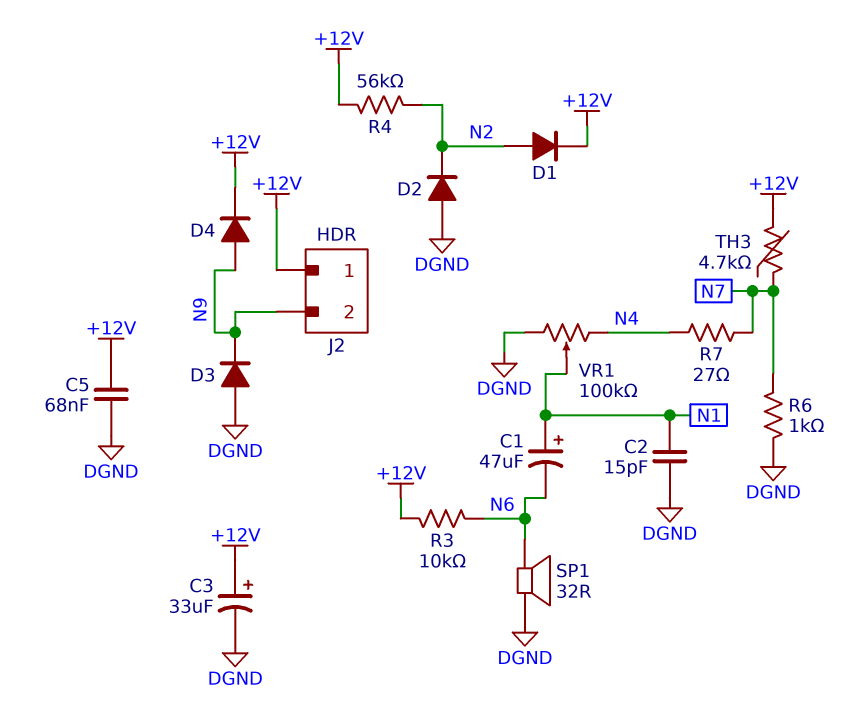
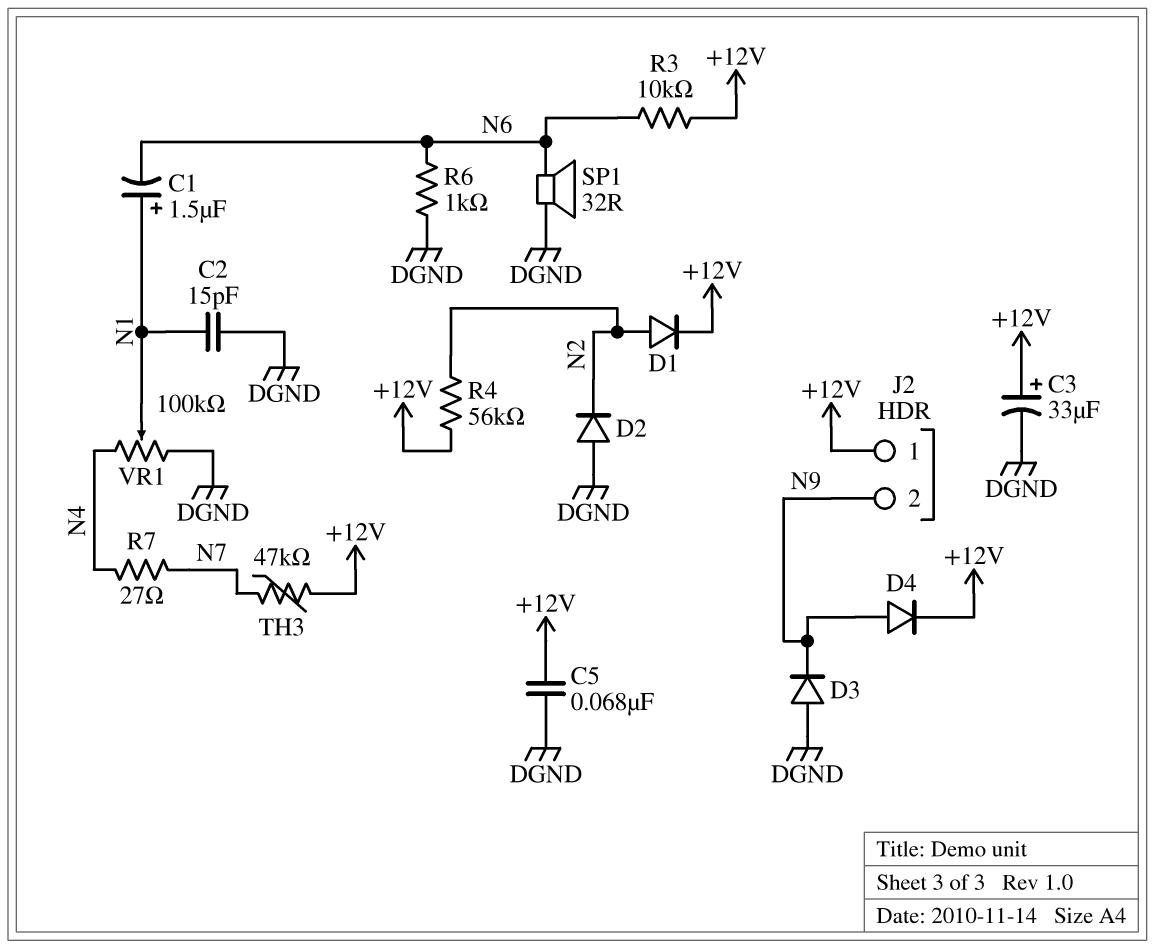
C1: 47uF (plus N1, minus N6) -> 1.5uF (plus N1, minus N6)
R6: 1k (DGND, N7) -> 1k (DGND, N6)
TH3: 4.7k (+12V, N7) -> 47k (+12V, N7)

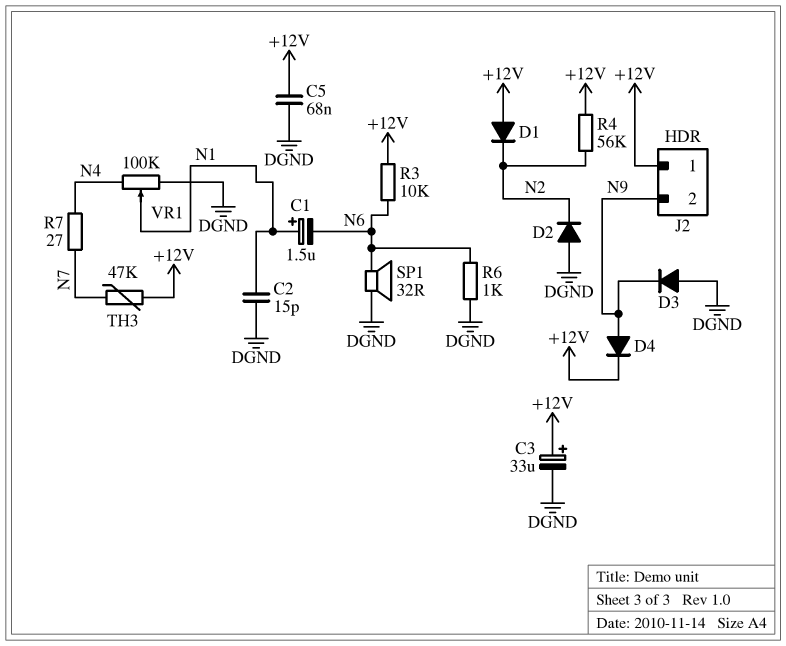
D1: diode (A N2, K +12V) -> diode (A +12V, K N2)

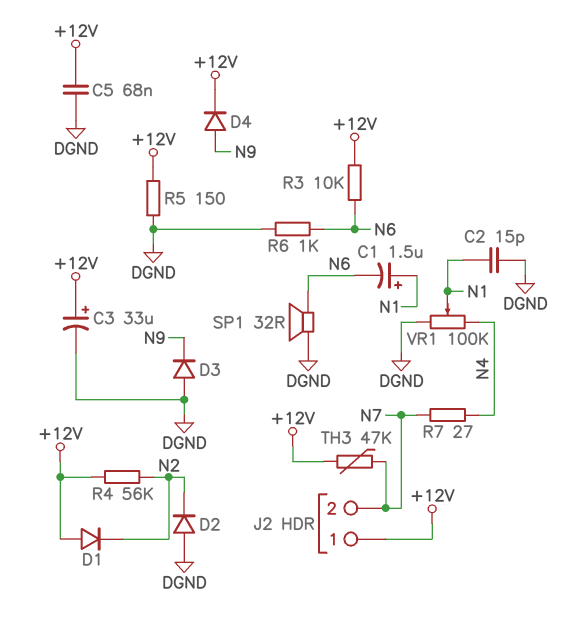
J2 pin 2: N9 -> N7
R5: none -> 150 (+12V, DGND)

